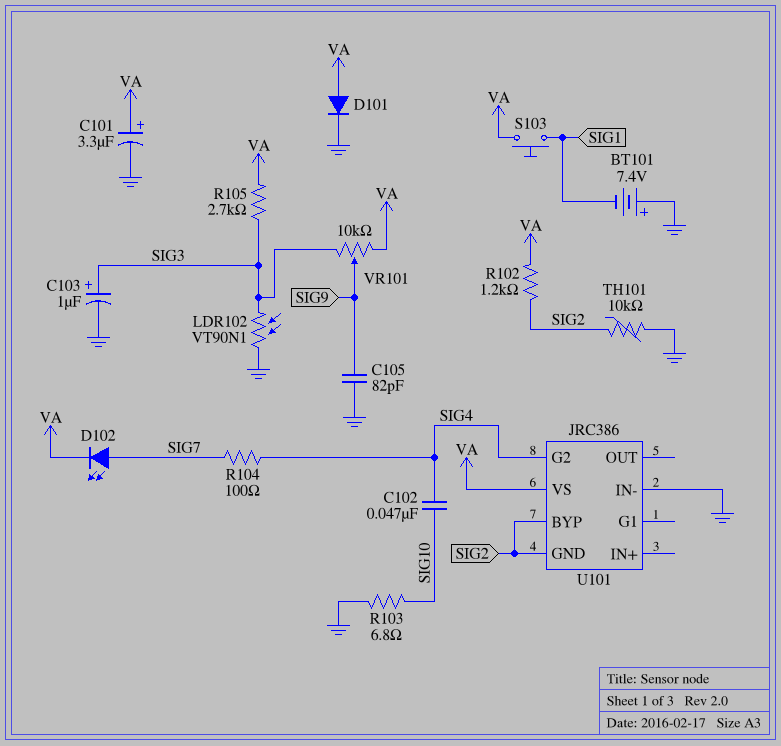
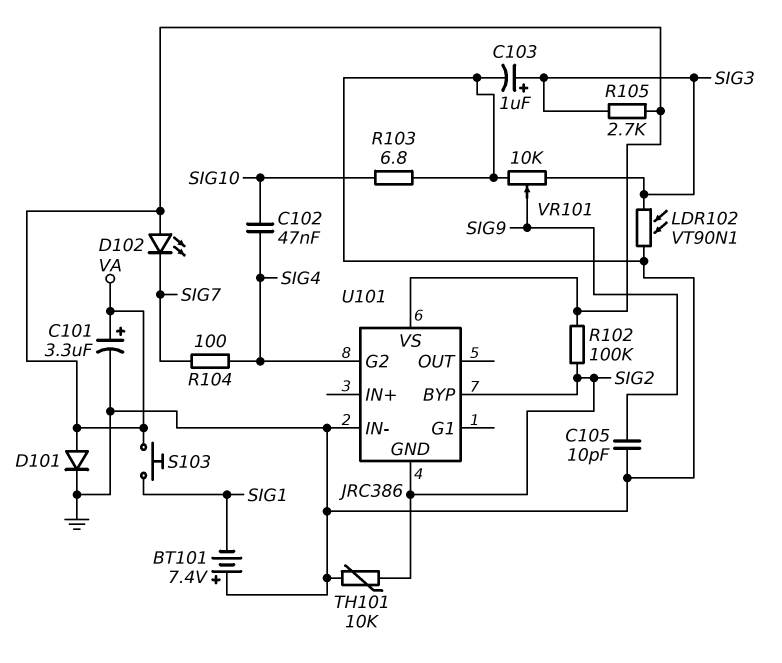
C105: 82pF (GND, SIG9) -> 10pF (GND, SIG9)
D102: LED (A SIG7, K VA) -> LED (A VA, K SIG7)
R102: 1.2k (SIG2, VA) -> 100k (SIG2, VA)
VR101: 10k (SIG3, VA, wiper SIG9) -> 10k (GND, SIG3, wiper SIG9)

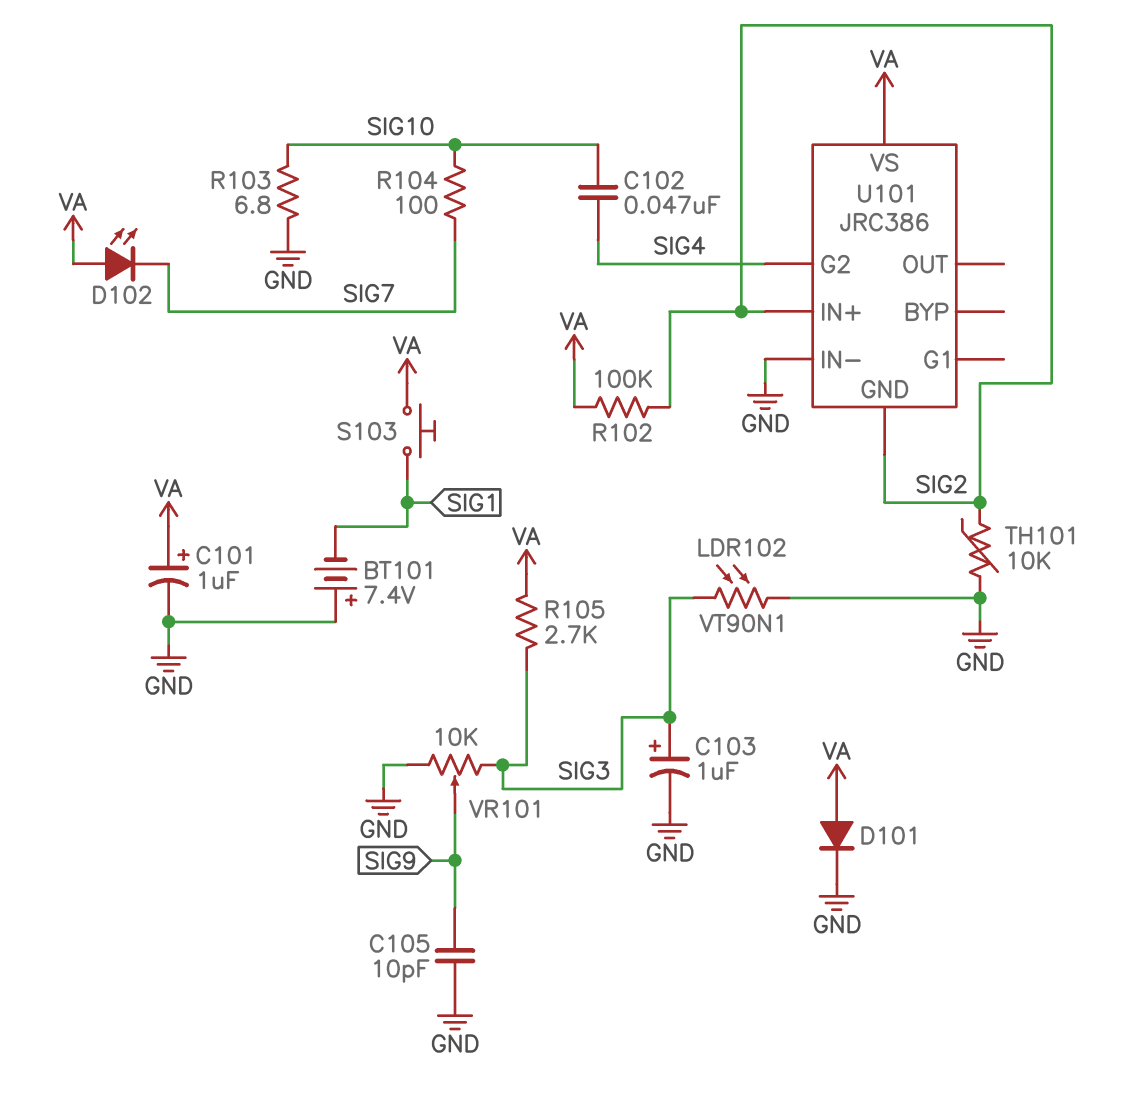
C101: 3.3uF (plus VA, minus GND) -> 1uF (plus VA, minus GND)
R104: 100 (SIG4, SIG7) -> 100 (SIG7, SIG10)
U101 pin BYP: SIG2 -> none
U101 pin IN+: none -> SIG2

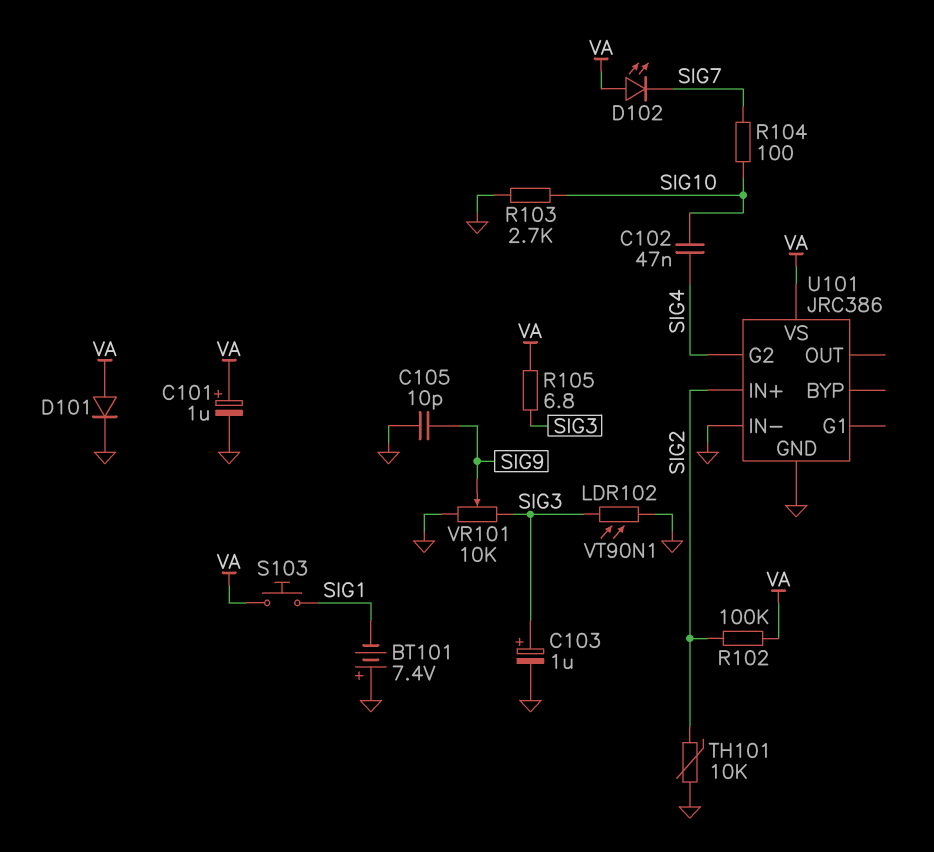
R103: 6.8 (GND, SIG10) -> 2.7k (GND, SIG10)
R105: 2.7k (SIG3, VA) -> 6.8 (SIG3, VA)
U101 pin GND: SIG2 -> GND

